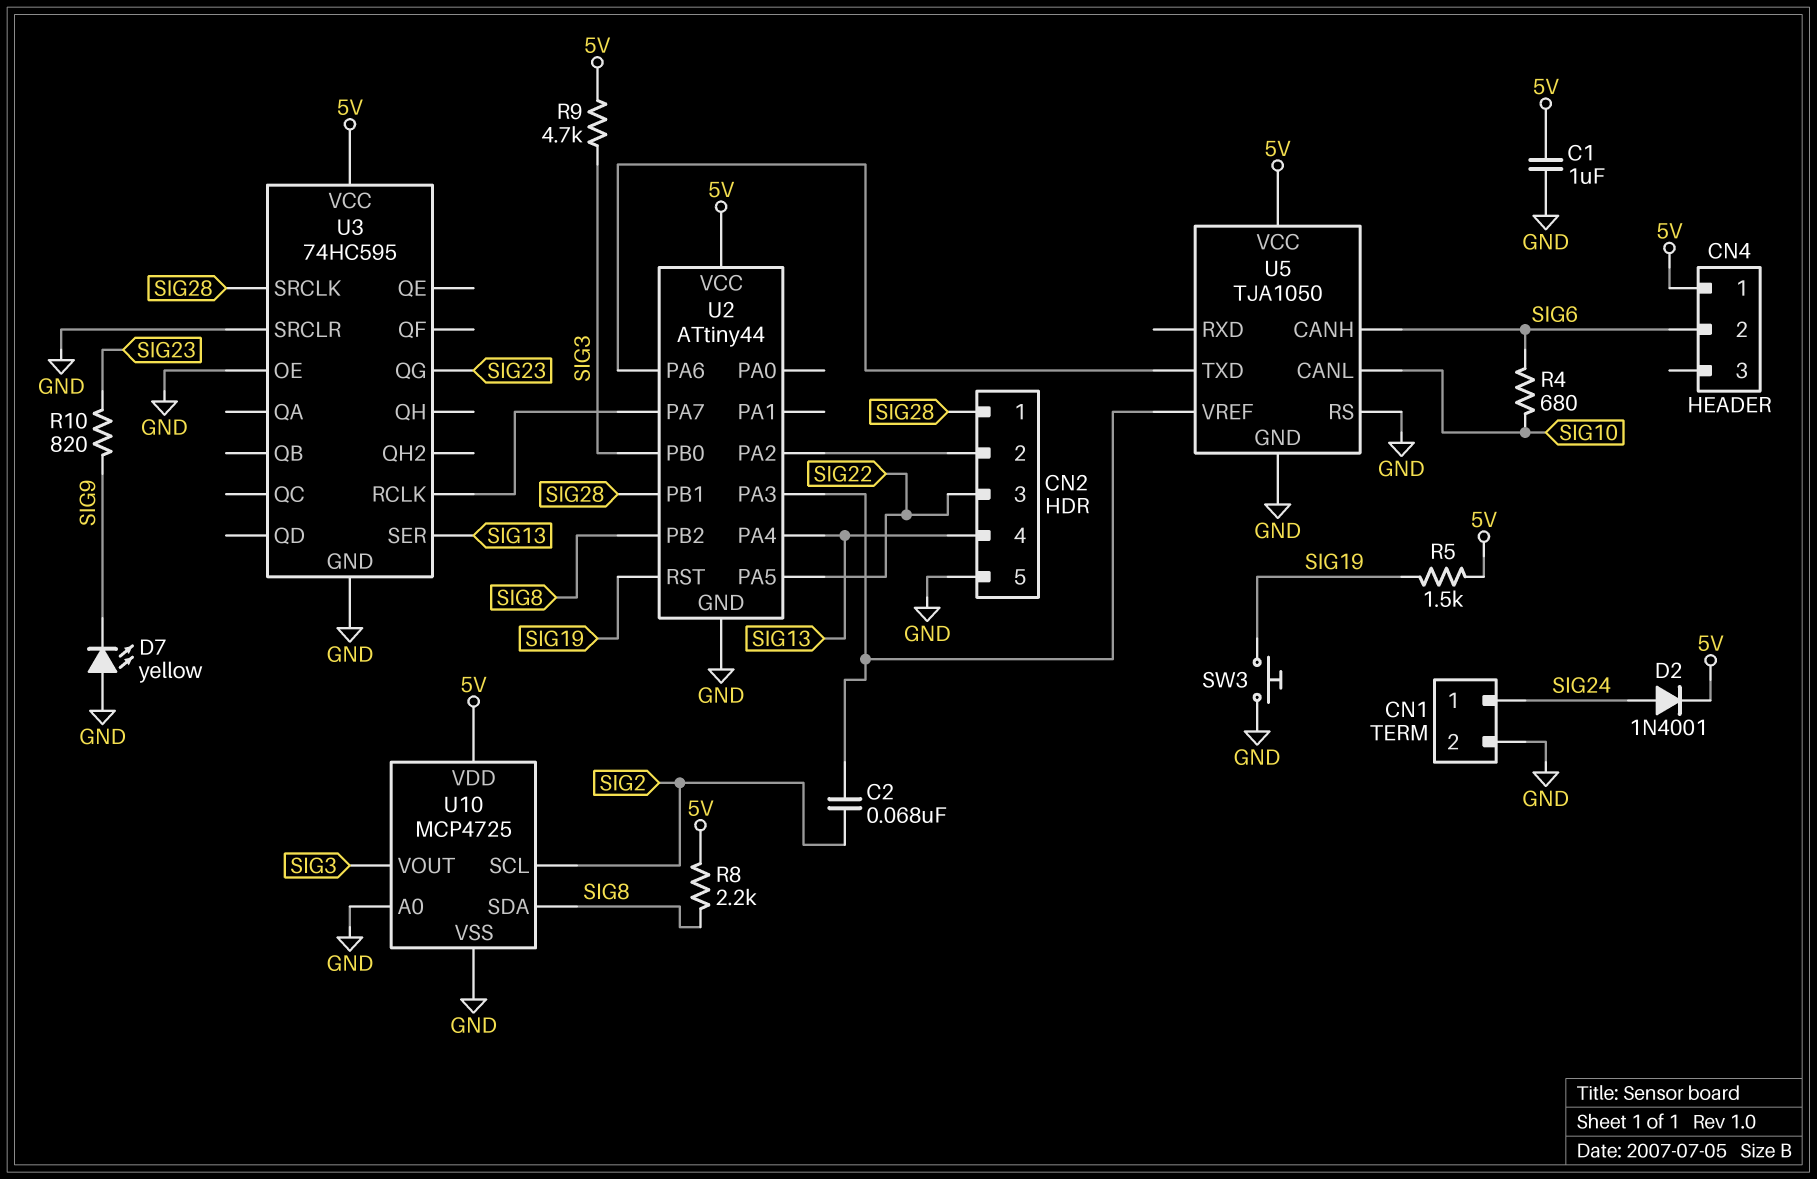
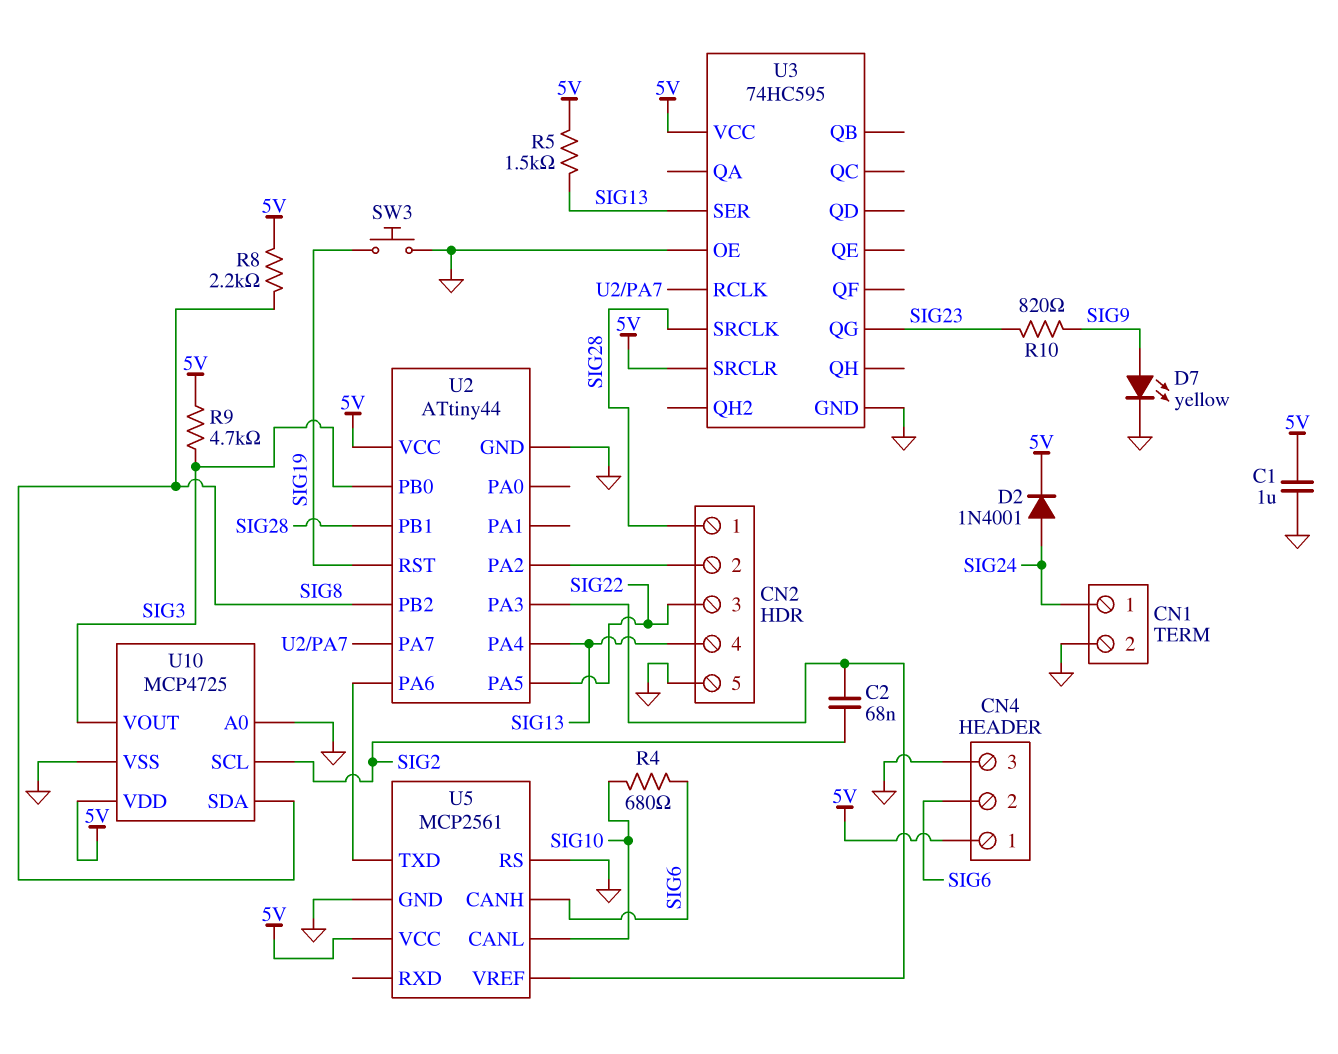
CN4 pin 3: none -> GND
D7: LED yellow (A GND, K SIG9) -> LED yellow (A SIG9, K GND)
R5: 1.5k (5V, SIG19) -> 1.5k (5V, SIG13)
U3 pin SRCLR: GND -> 5V
U5: TJA1050 -> MCP2561

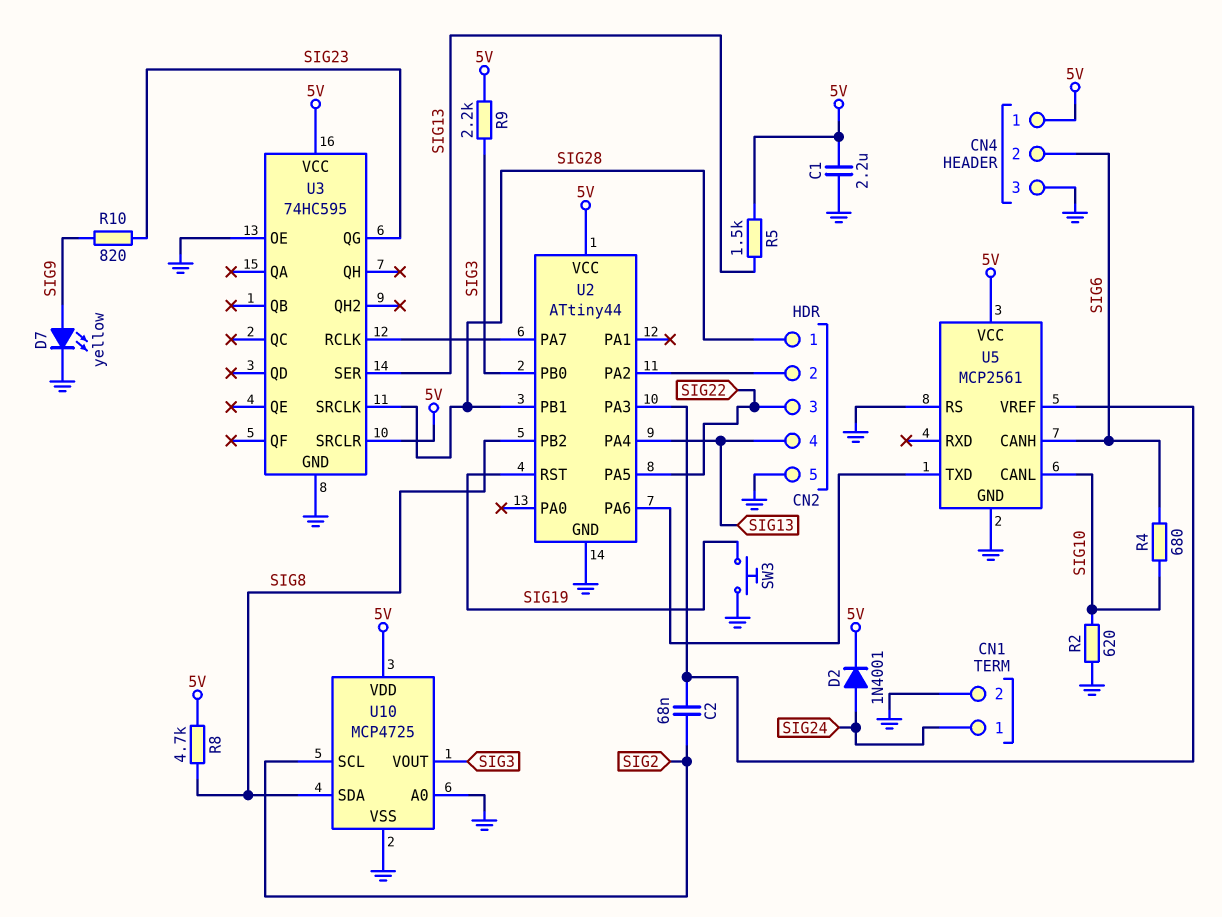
C1: 1uF (5V, GND) -> 2.2uF (5V, GND)
R2: none -> 620 (GND, SIG10)
R8: 2.2k (5V, SIG8) -> 4.7k (5V, SIG8)
R9: 4.7k (5V, SIG3) -> 2.2k (5V, SIG3)

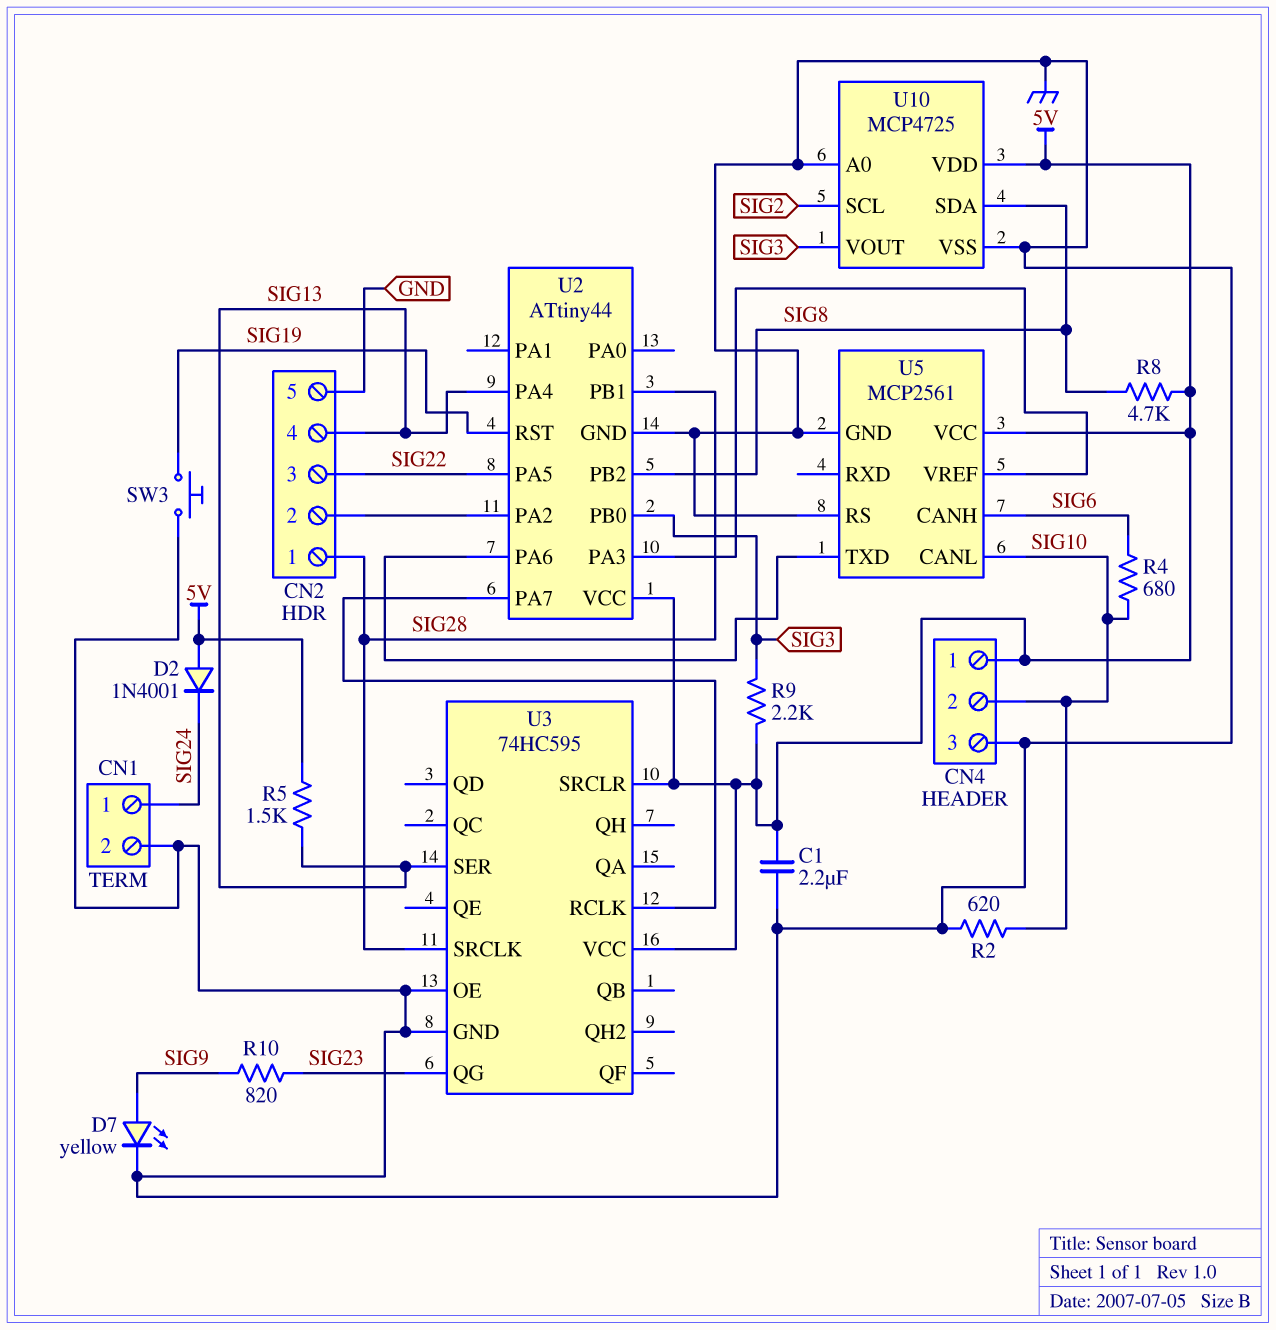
C2: 68nF (SIG2, U2/PA3) -> none
CN4 pin 2: SIG6 -> SIG10
D2: diode 1N4001 (A SIG24, K 5V) -> diode 1N4001 (A 5V, K SIG24)

